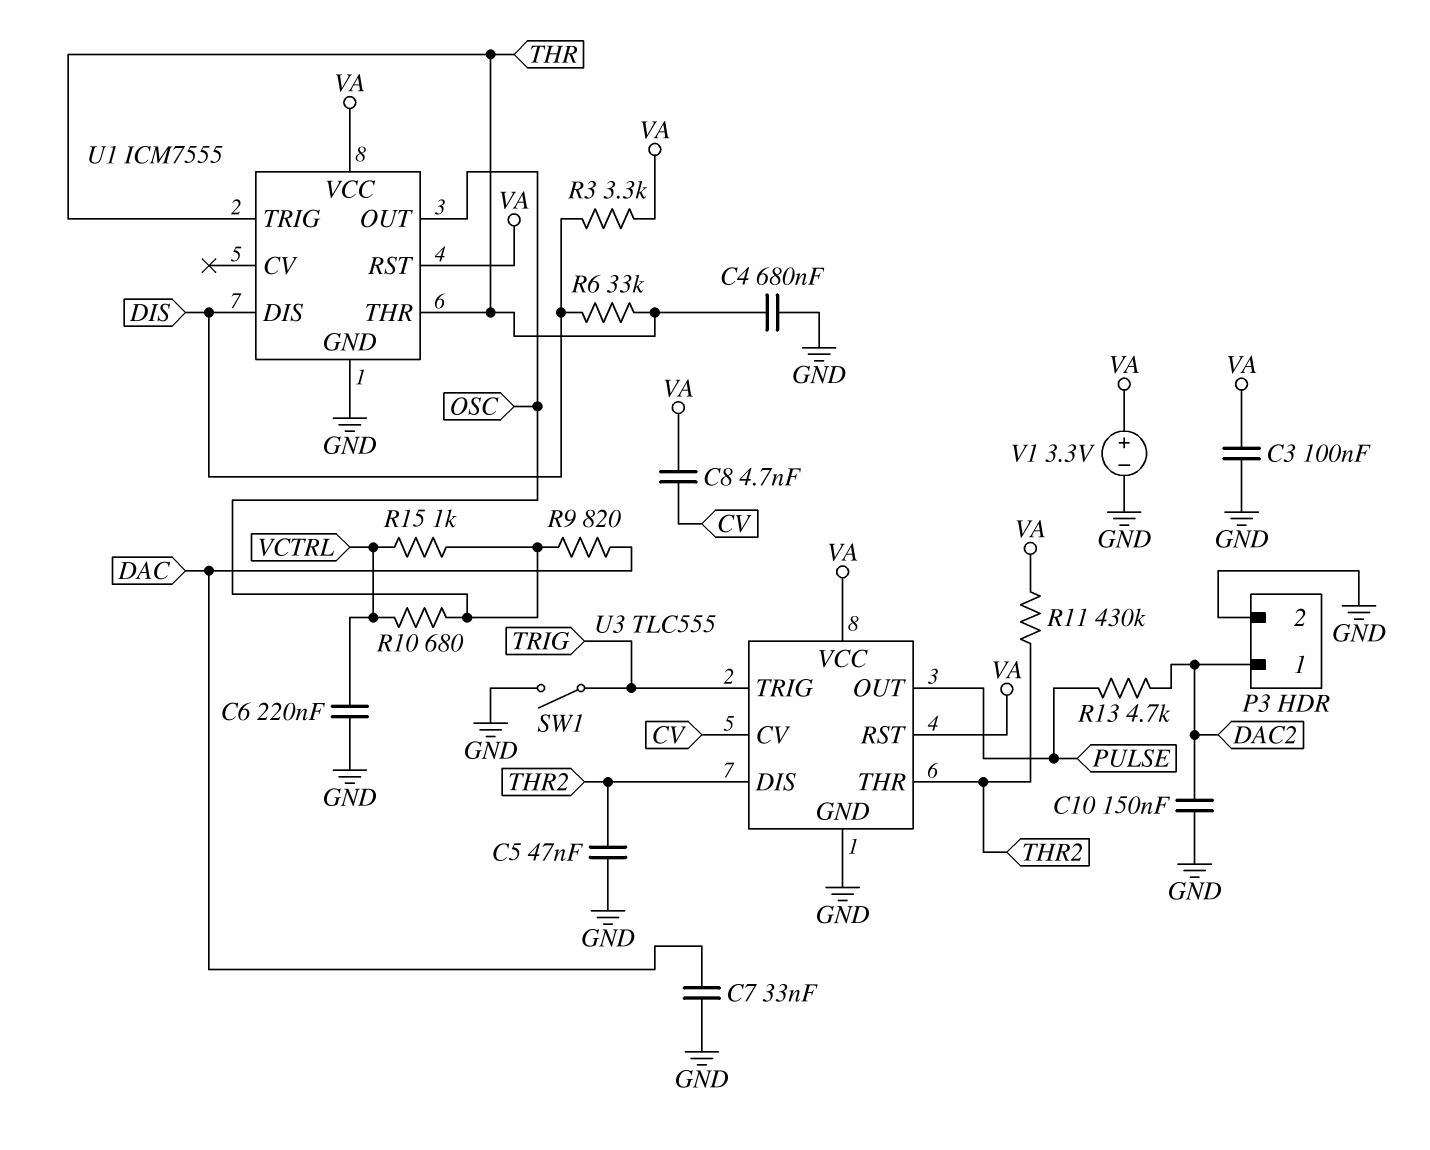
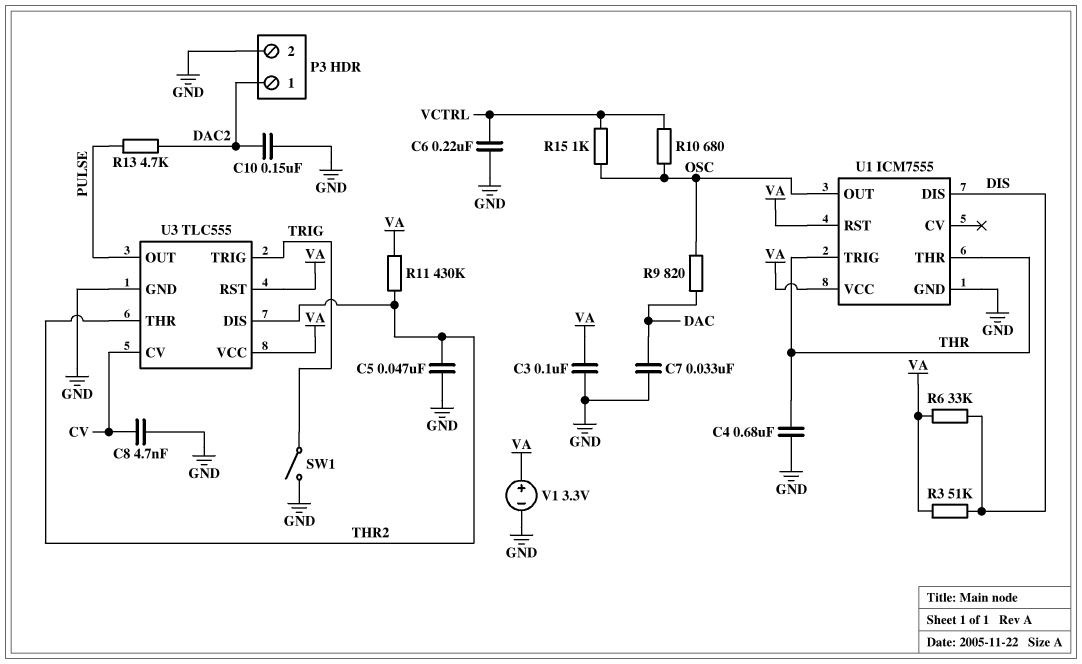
C8: 4.7nF (CV, VA) -> 4.7nF (CV, GND)
R3: 3.3k (DIS, VA) -> 51k (DIS, VA)
R6: 33k (DIS, THR) -> 33k (DIS, VA)

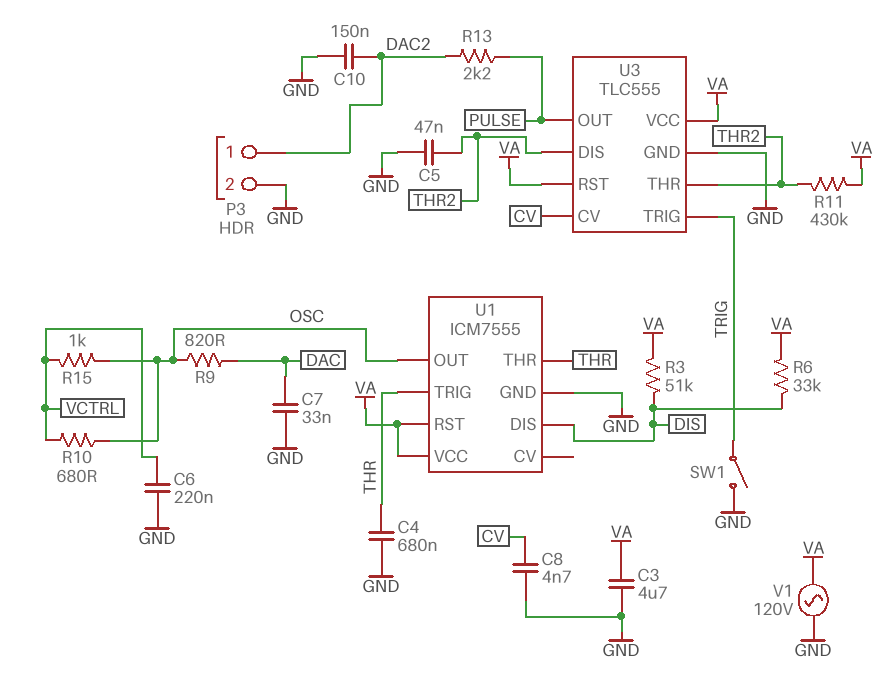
C3: 100nF (GND, VA) -> 4.7uF (GND, VA)
R13: 4.7k (DAC2, PULSE) -> 2.2k (DAC2, PULSE)
V1: 3.3V (plus VA, minus GND) -> AC 120V (GND, VA)

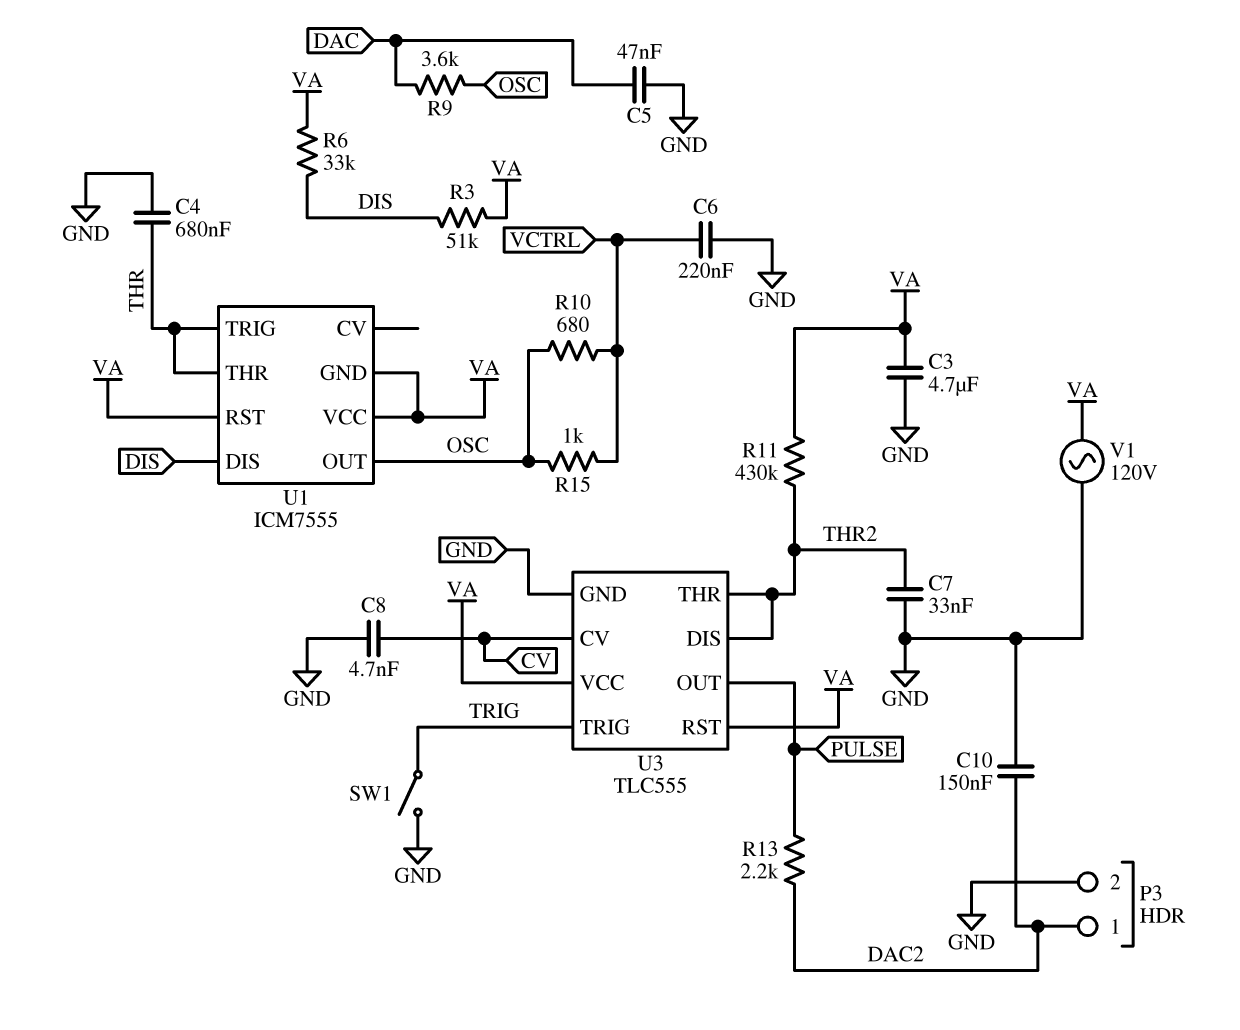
C5: 47nF (GND, THR2) -> 47nF (DAC, GND)
C7: 33nF (DAC, GND) -> 33nF (GND, THR2)
R9: 820 (DAC, OSC) -> 3.6k (DAC, OSC)
U1 pin GND: GND -> VA

